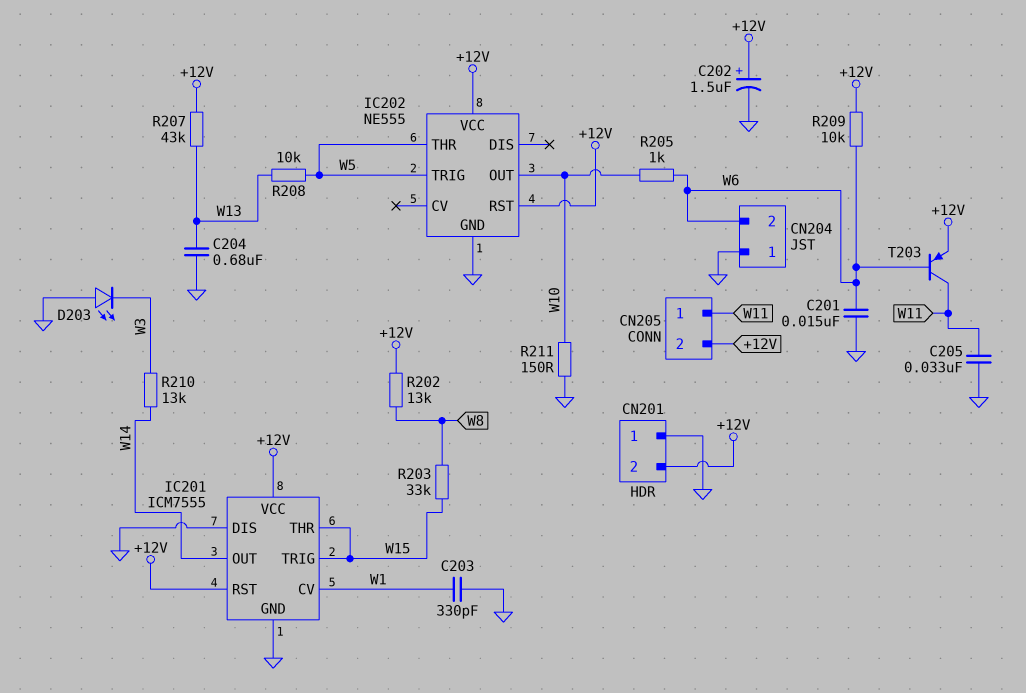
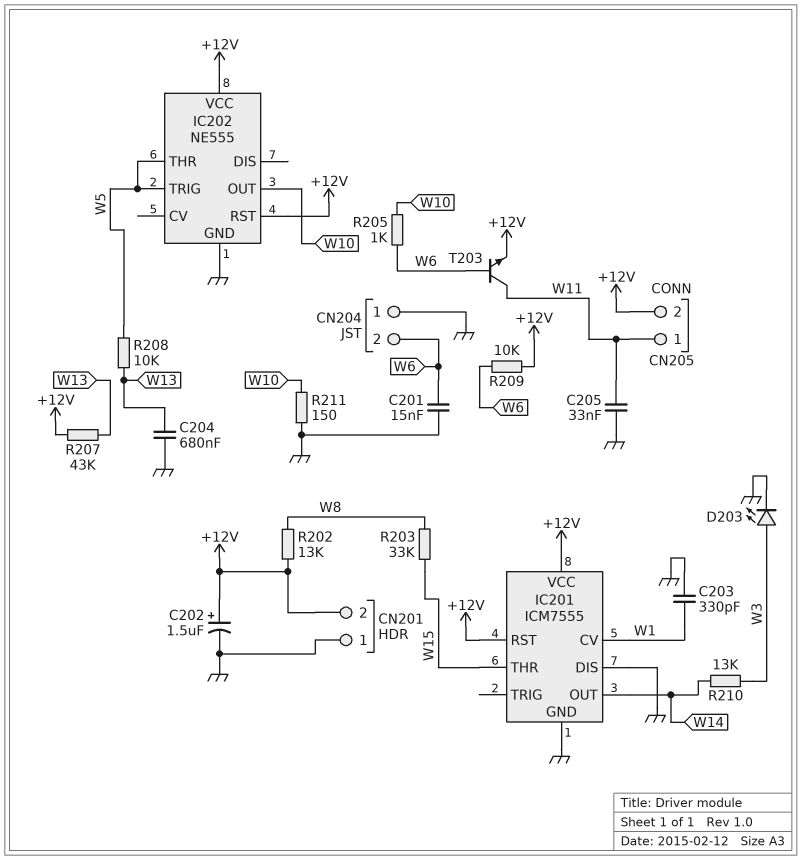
D203: LED (A GND, K W3) -> LED (A W3, K GND)
IC201 pin TRIG: W15 -> none
T203: PNP (B W6, C W11, E +12V) -> NPN (B W6, C W11, E +12V)

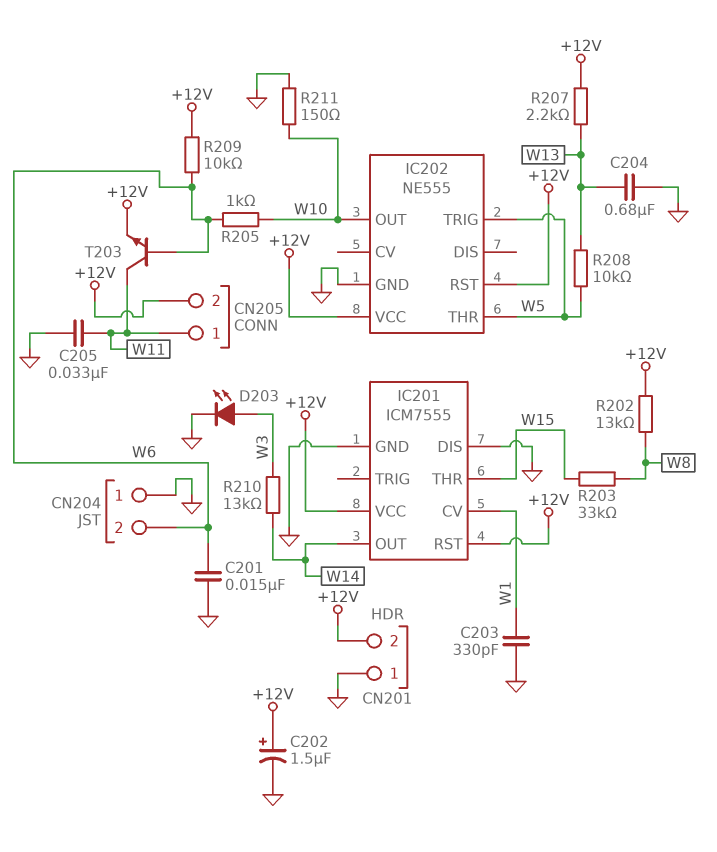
R207: 43k (+12V, W13) -> 2.2k (+12V, W13)

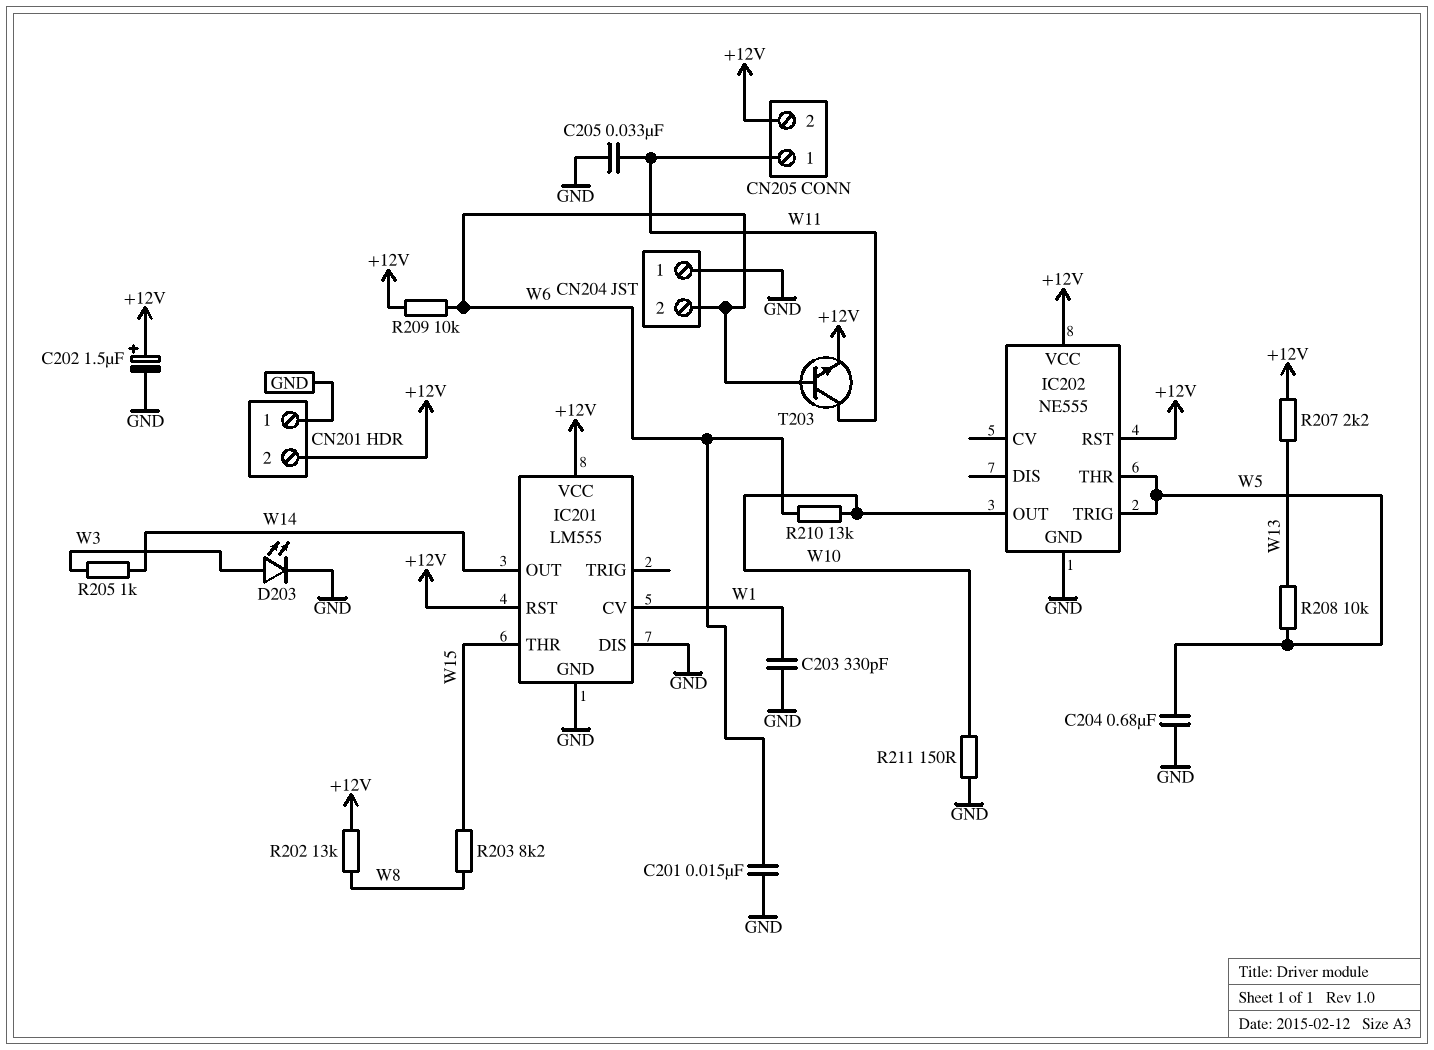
C204: 680nF (GND, W13) -> 680nF (GND, W5)
IC201: ICM7555 -> LM555
R203: 33k (W8, W15) -> 8.2k (W8, W15)
R205: 1k (W6, W10) -> 1k (W3, W14)
R210: 13k (W3, W14) -> 13k (W6, W10)

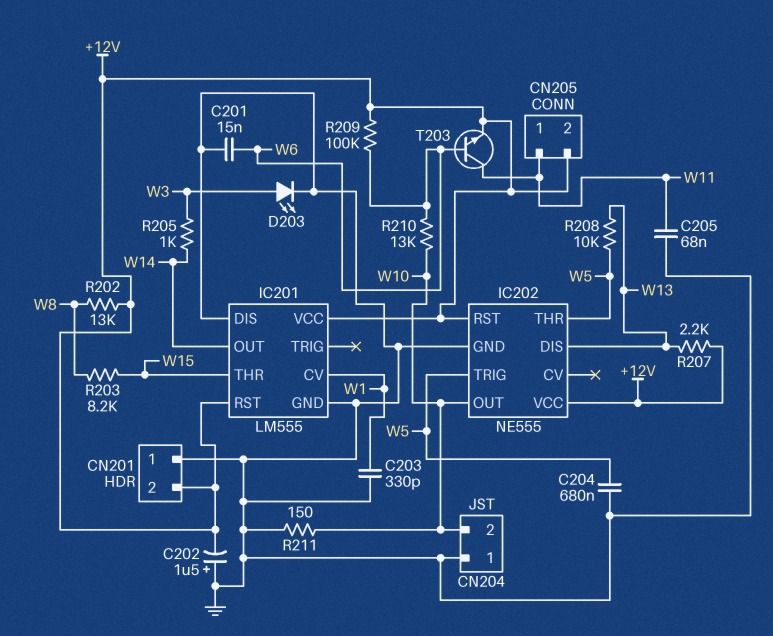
C202: 1.5uF (plus +12V, minus GND) -> 1.5uF (plus GND, minus +12V)
C205: 33nF (GND, W11) -> 68nF (GND, W11)
CN204 pin 2: W6 -> W10
IC202 pin DIS: none -> W13
R209: 10k (+12V, W6) -> 100k (+12V, W6)

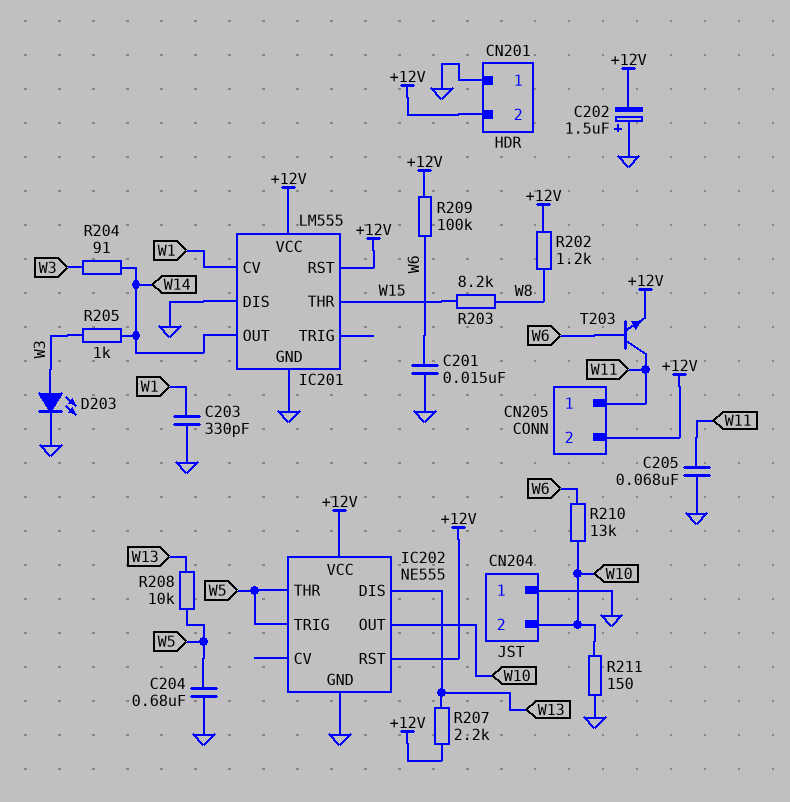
R202: 13k (+12V, W8) -> 1.2k (+12V, W8)
R204: none -> 91 (W3, W14)

